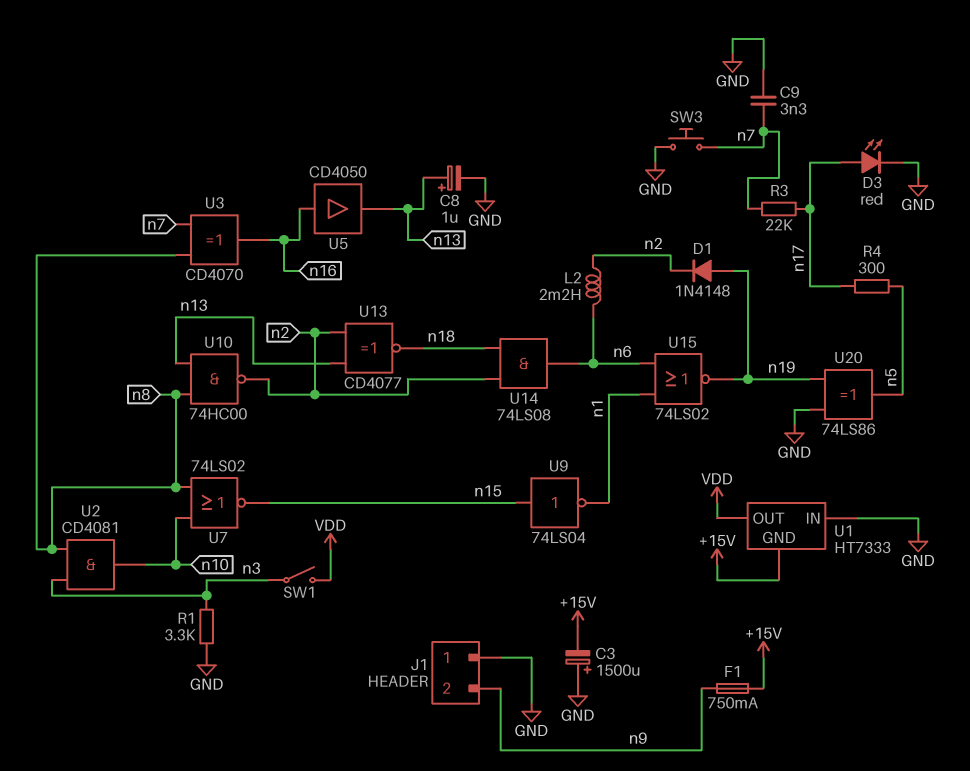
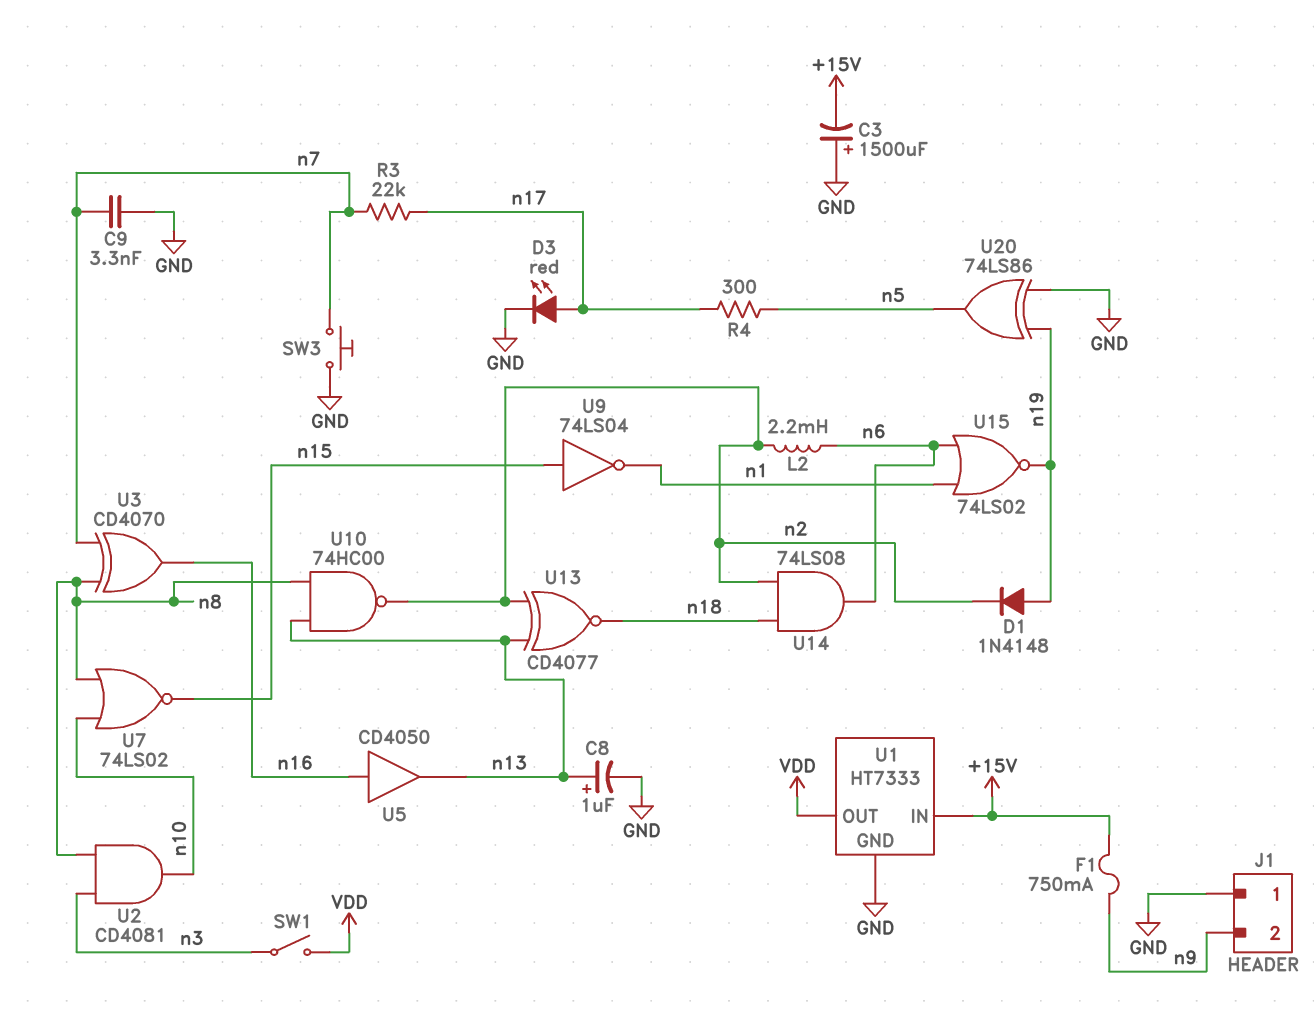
R1: 3.3k (GND, n3) -> none
U1 pin GND: +15V -> GND
U1 pin IN: GND -> +15V

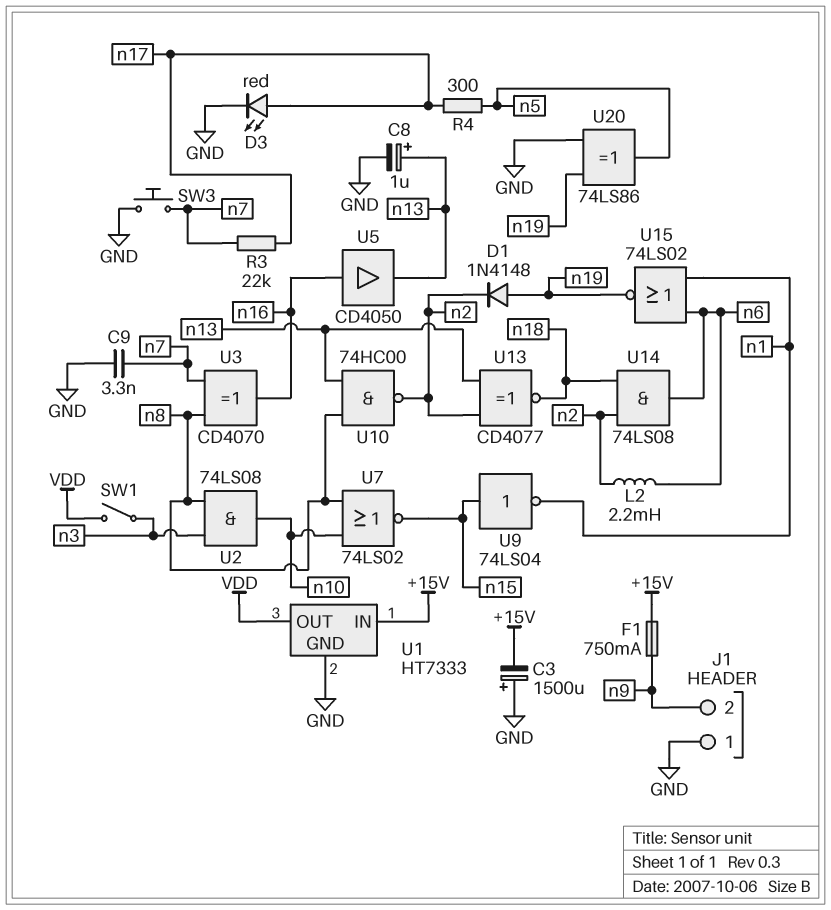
U2: AND CD4081 (in n3, in n8, out n10) -> AND 74LS08 (in n3, in n8, out n10)

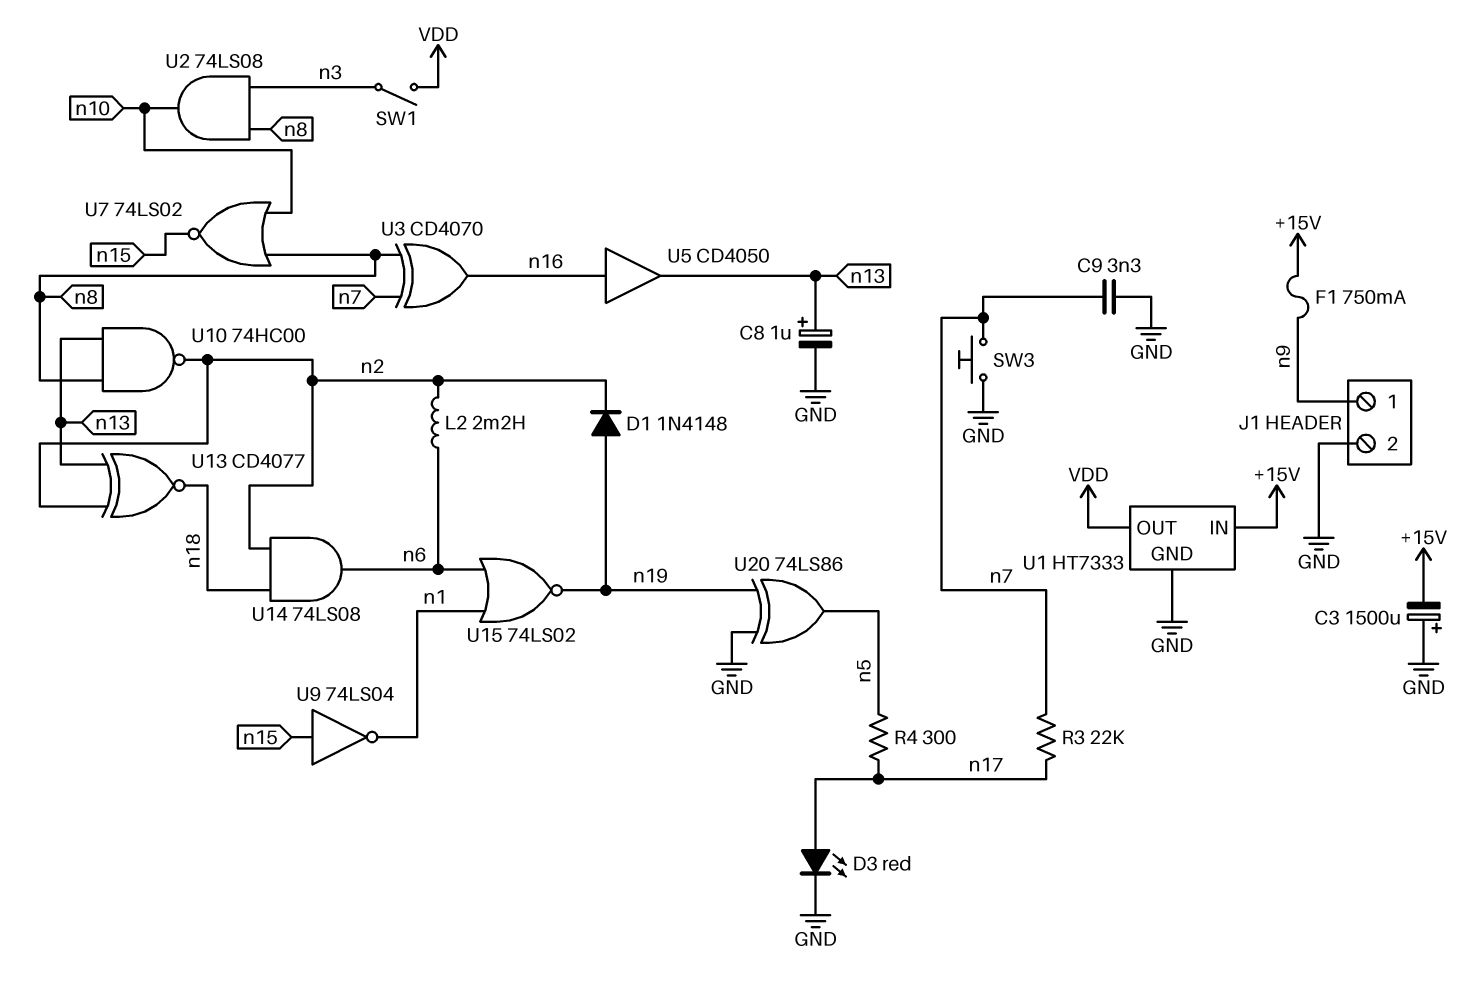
J1 pin 1: GND -> n9
J1 pin 2: n9 -> GND

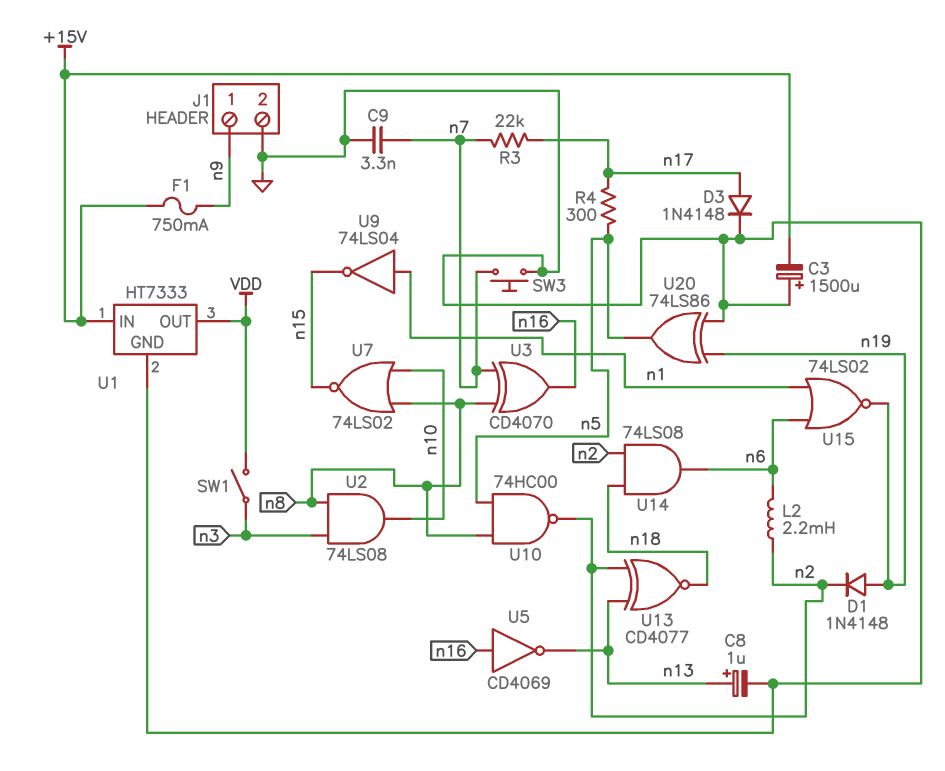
D3: LED red (A n17, K GND) -> diode 1N4148 (A n17, K GND)
U5: buffer CD4050 (in n16, out n13) -> NOT CD4069 (in n16, out n13)
U9: NOT 74LS04 (in n15, out n1) -> NOT 74LS04 (in n1, out n15)
U10: NAND 74HC00 (in n8, in n13, out n2) -> NAND 74HC00 (in n5, in n8, out n2)

